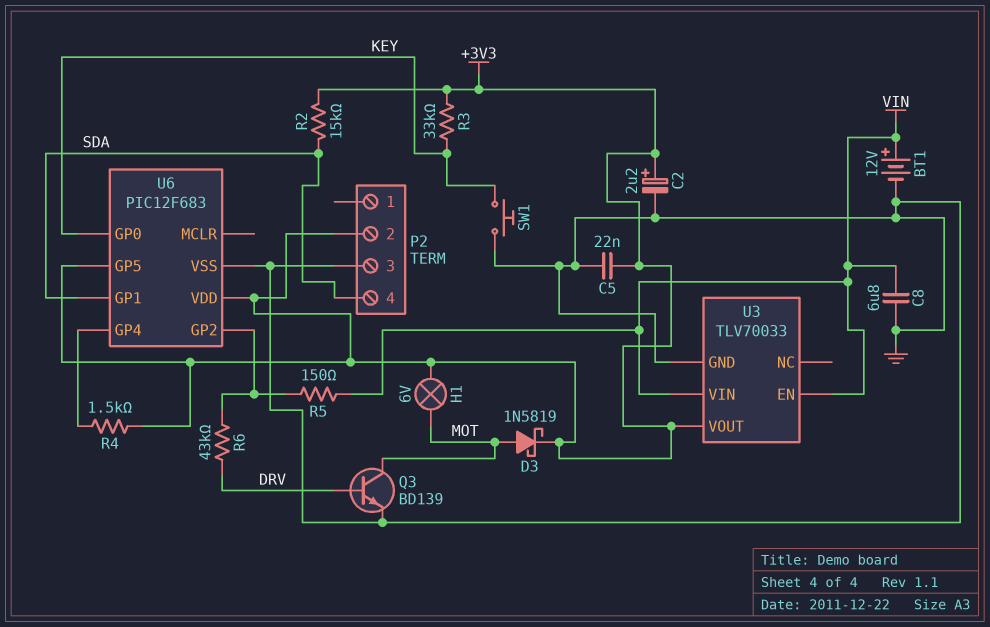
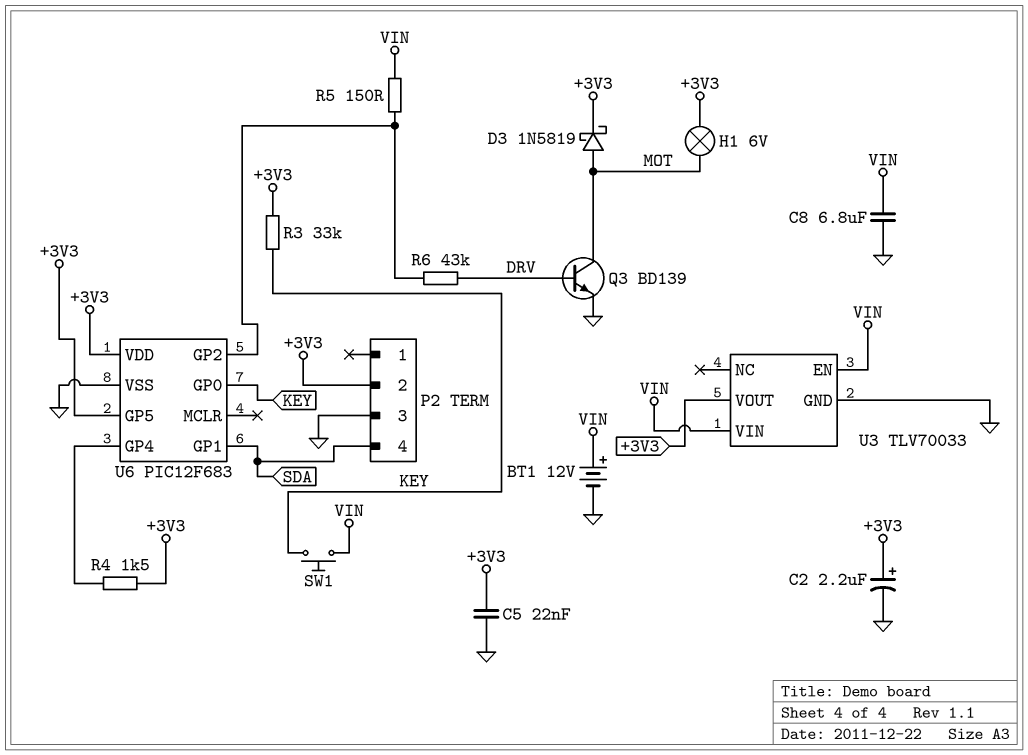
R2: 15k (+3V3, SDA) -> none
SW1: button (GND, KEY) -> button (KEY, VIN)

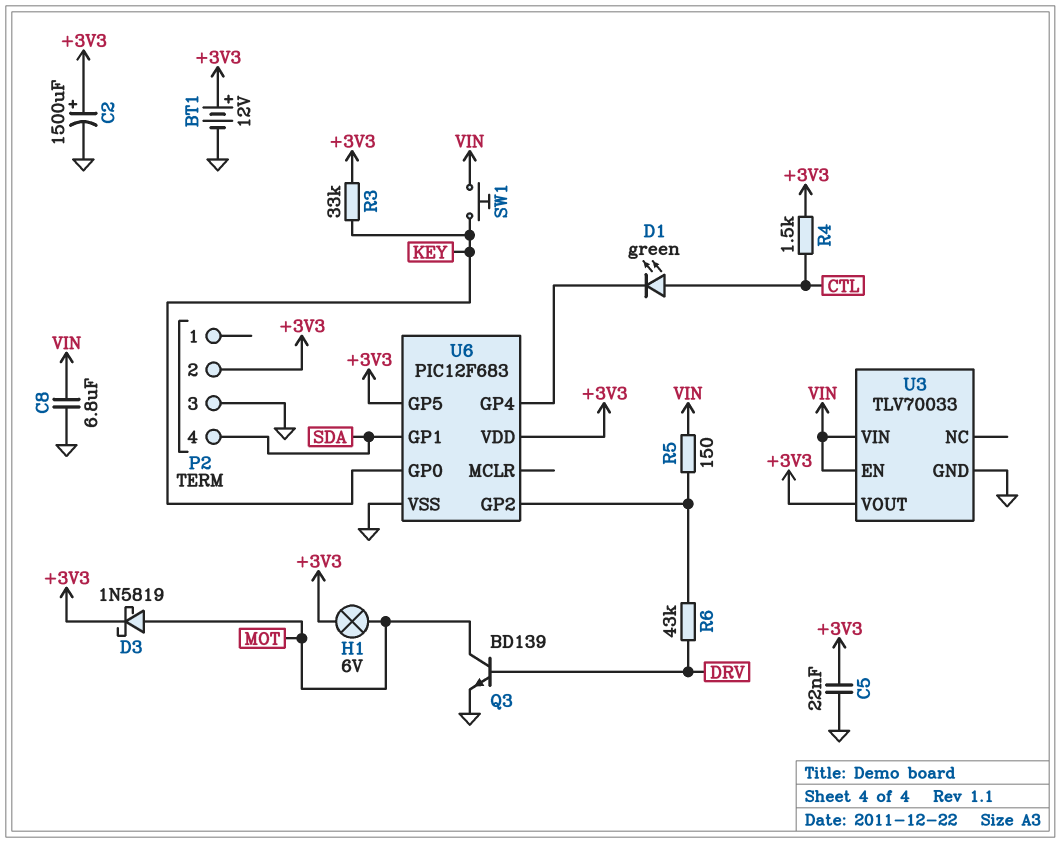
BT1: 12V (plus VIN, minus GND) -> 12V (plus +3V3, minus GND)
C2: 2.2uF (plus +3V3, minus GND) -> 1500uF (plus +3V3, minus GND)
D1: none -> LED green (A CTL, K U6/GP4)
R4: 1.5k (+3V3, U6/GP4) -> 1.5k (+3V3, CTL)

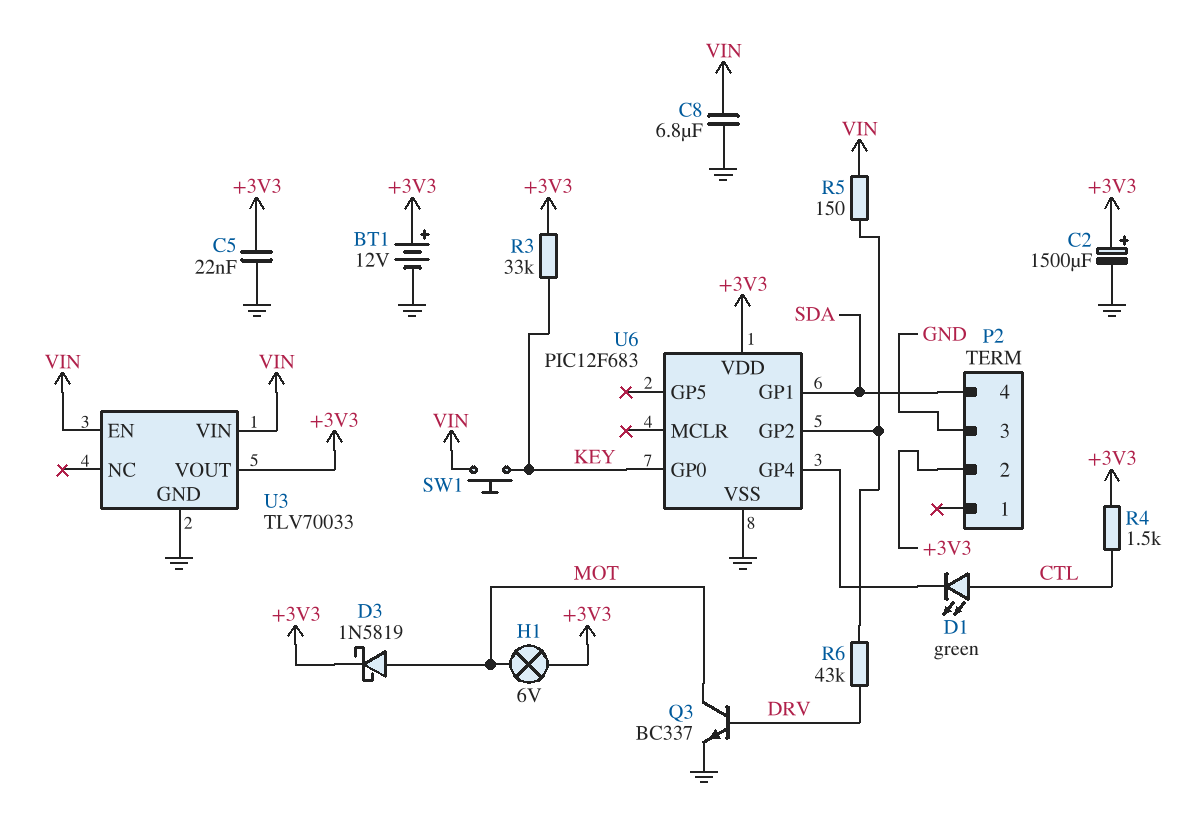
Q3: NPN BD139 (B DRV, C MOT, E GND) -> NPN BC337 (B DRV, C MOT, E GND)
U6 pin GP5: +3V3 -> none

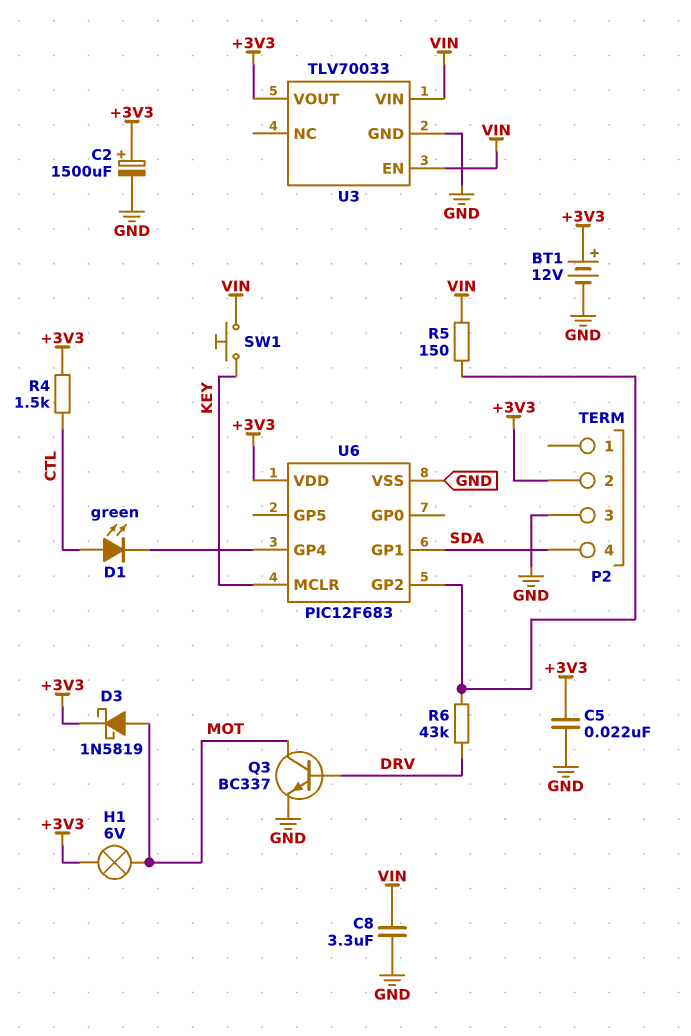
C8: 6.8uF (GND, VIN) -> 3.3uF (GND, VIN)
R3: 33k (+3V3, KEY) -> none
U6 pin GP0: KEY -> none
U6 pin MCLR: none -> KEY

